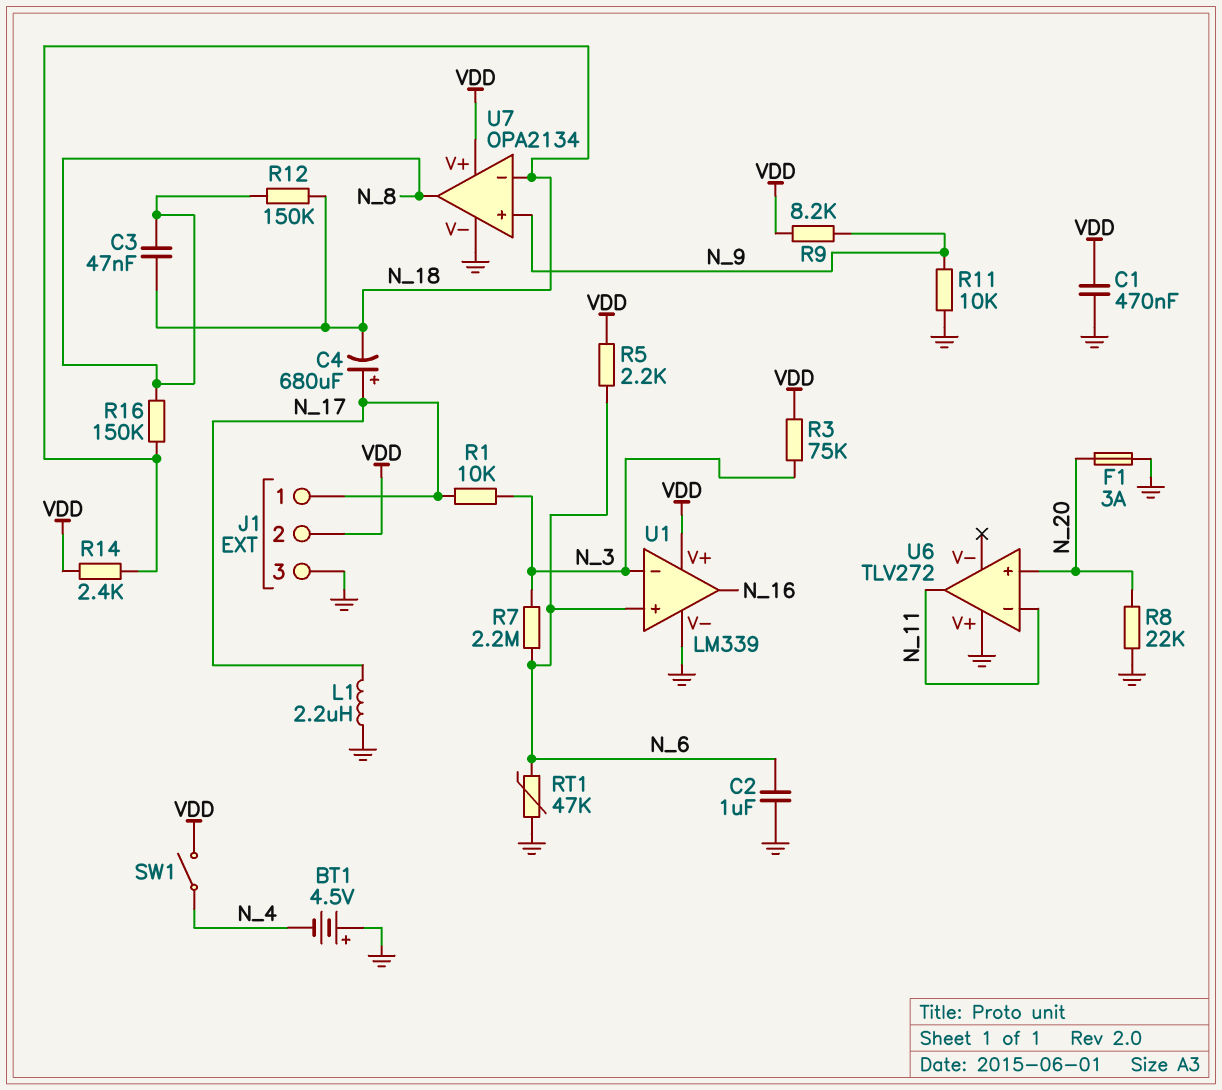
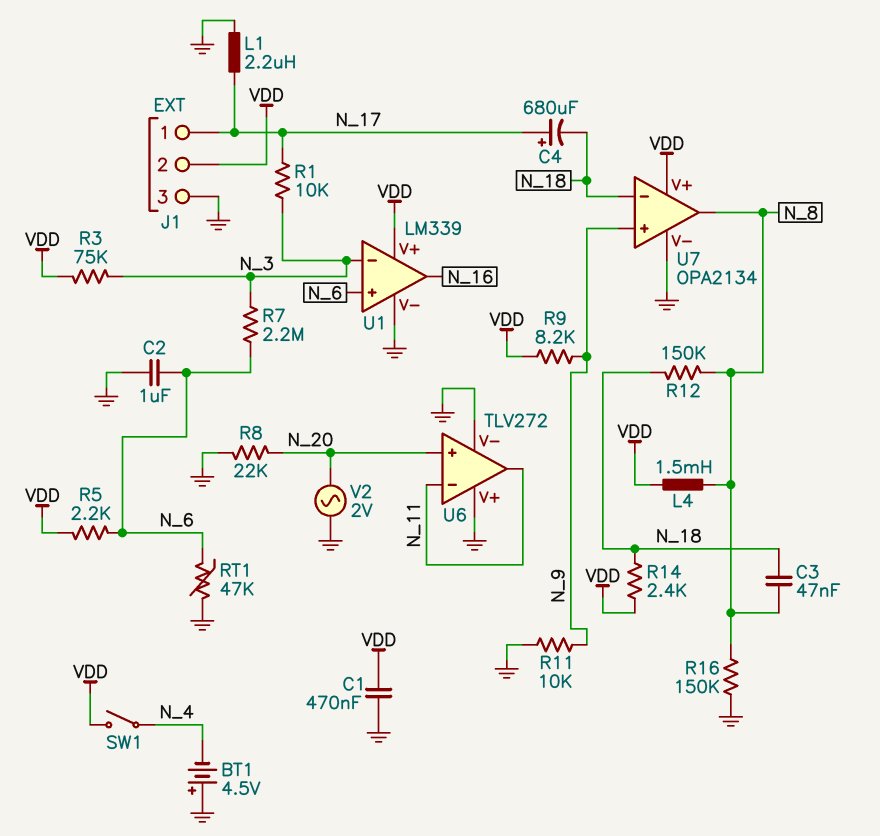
F1: 3A (GND, N_20) -> none
L4: none -> 1.5mH (N_8, VDD)
R16: 150k (N_8, N_18) -> 150k (GND, N_8)
U6 pin V-: none -> GND
V2: none -> AC 2V (GND, N_20)

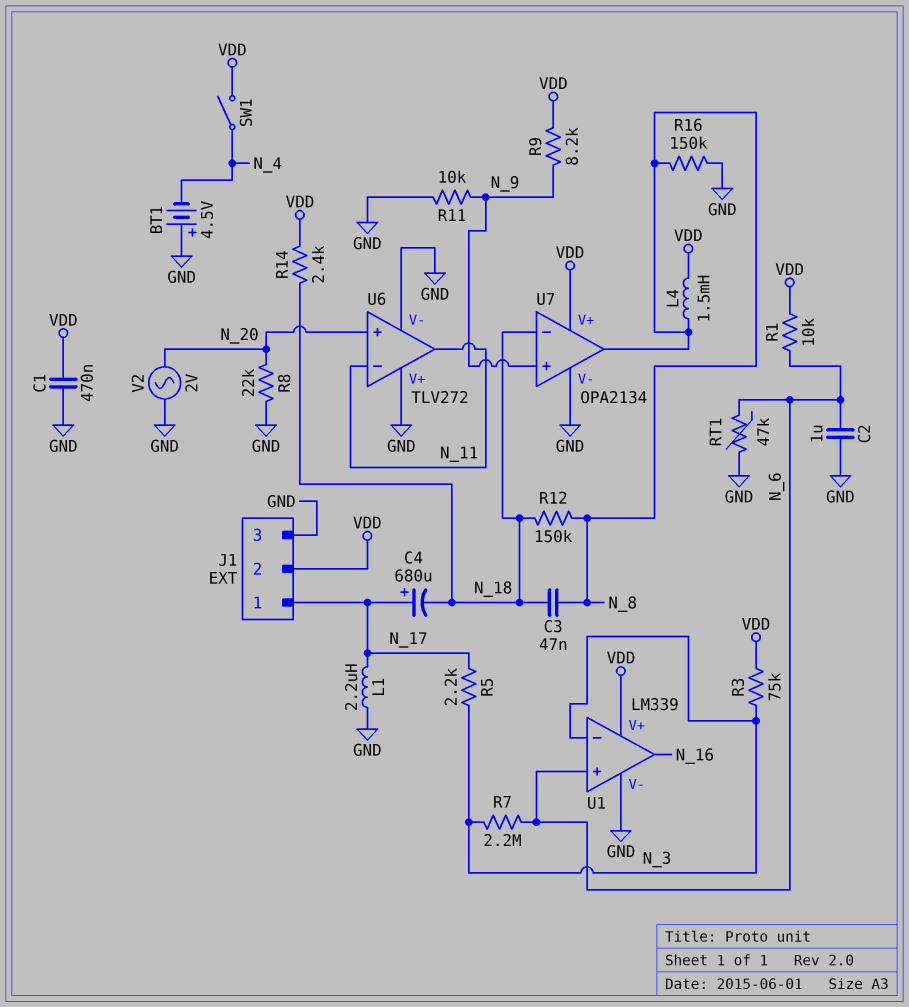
R1: 10k (N_3, N_17) -> 10k (N_6, VDD)
R5: 2.2k (N_6, VDD) -> 2.2k (N_3, N_17)

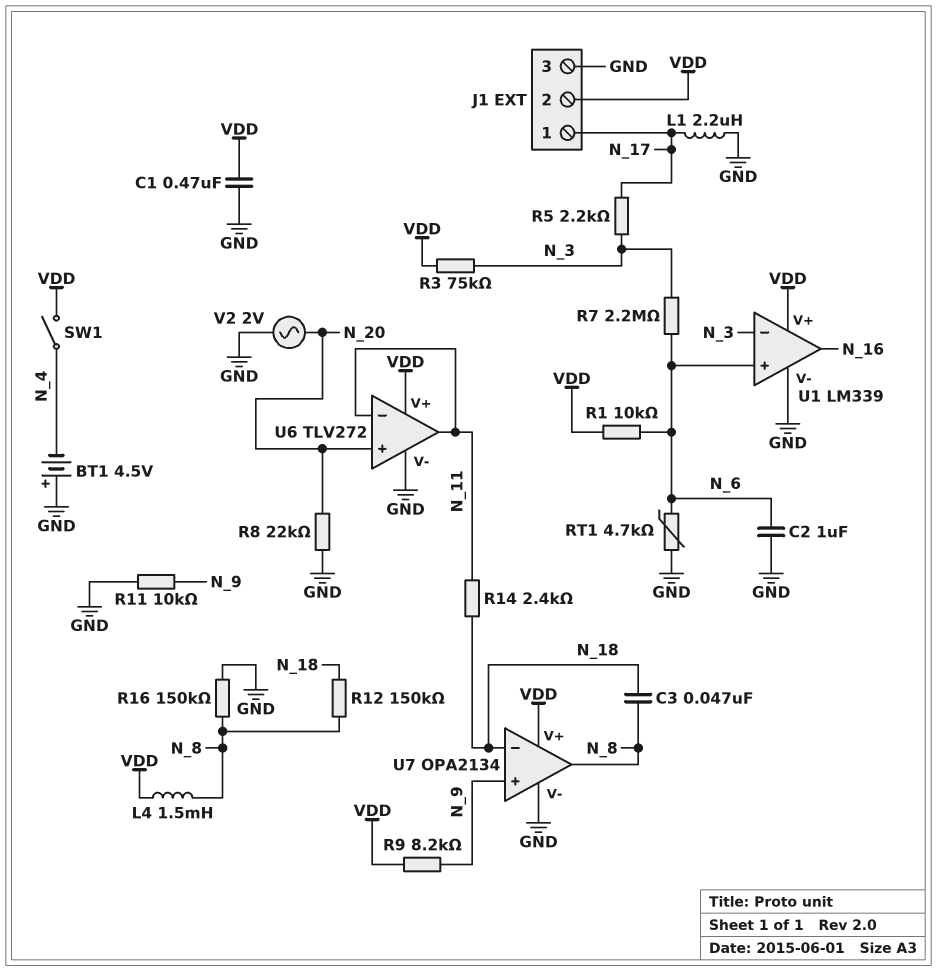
C4: 680uF (plus N_17, minus N_18) -> none
R14: 2.4k (N_18, VDD) -> 2.4k (N_11, N_18)
RT1: 47k (GND, N_6) -> 4.7k (GND, N_6)
U6 pin V+: GND -> VDD

